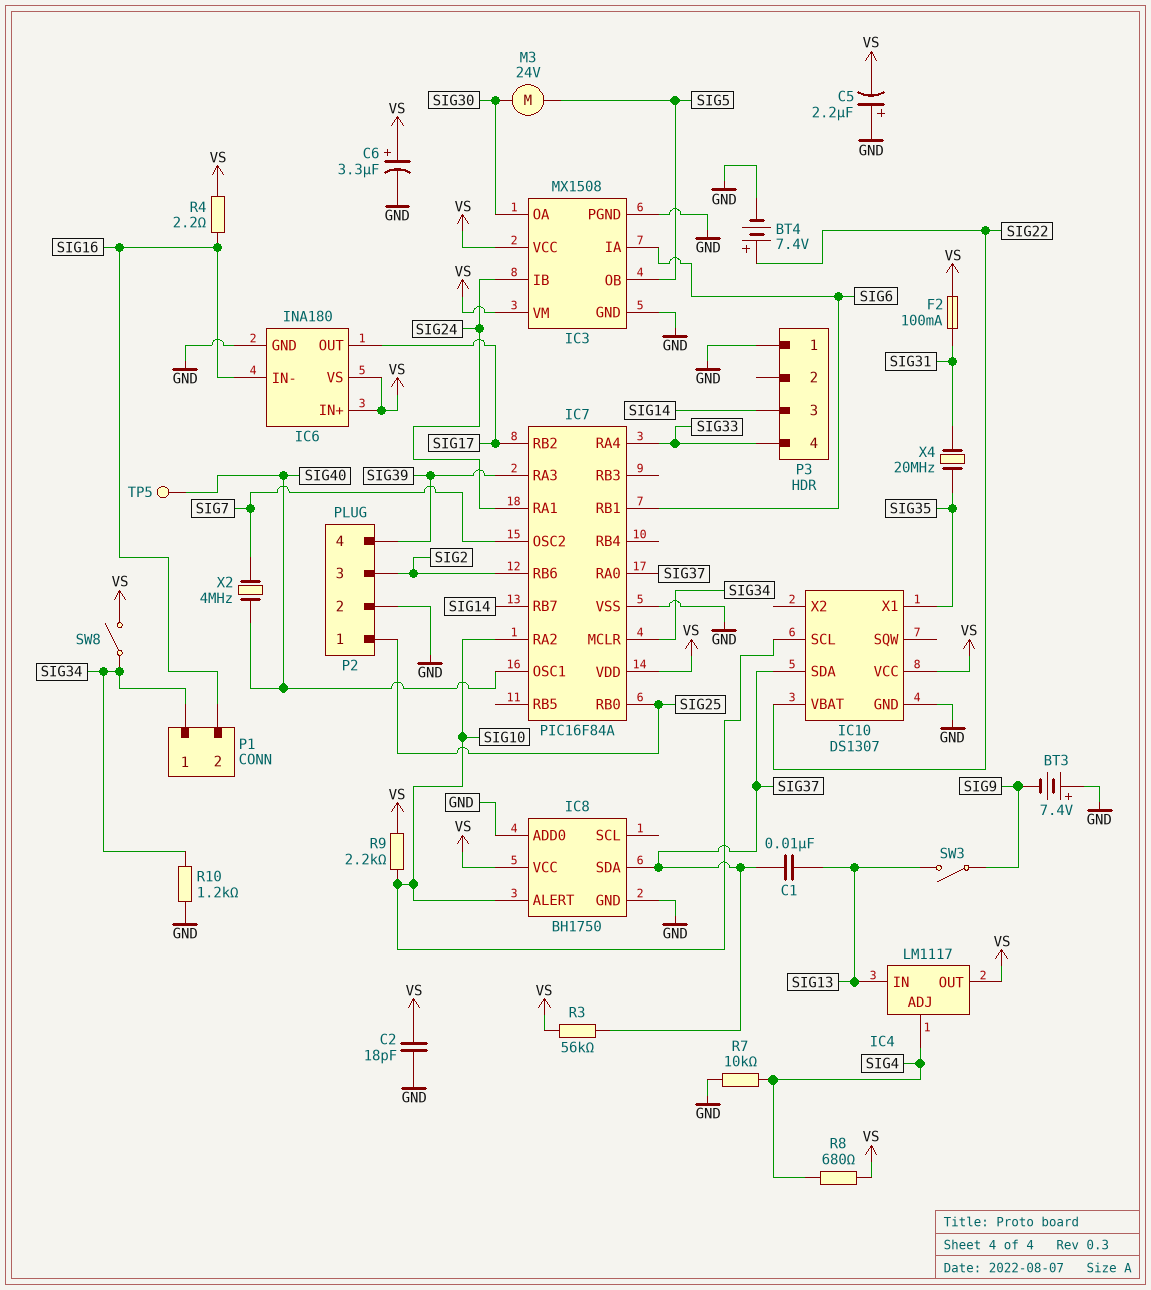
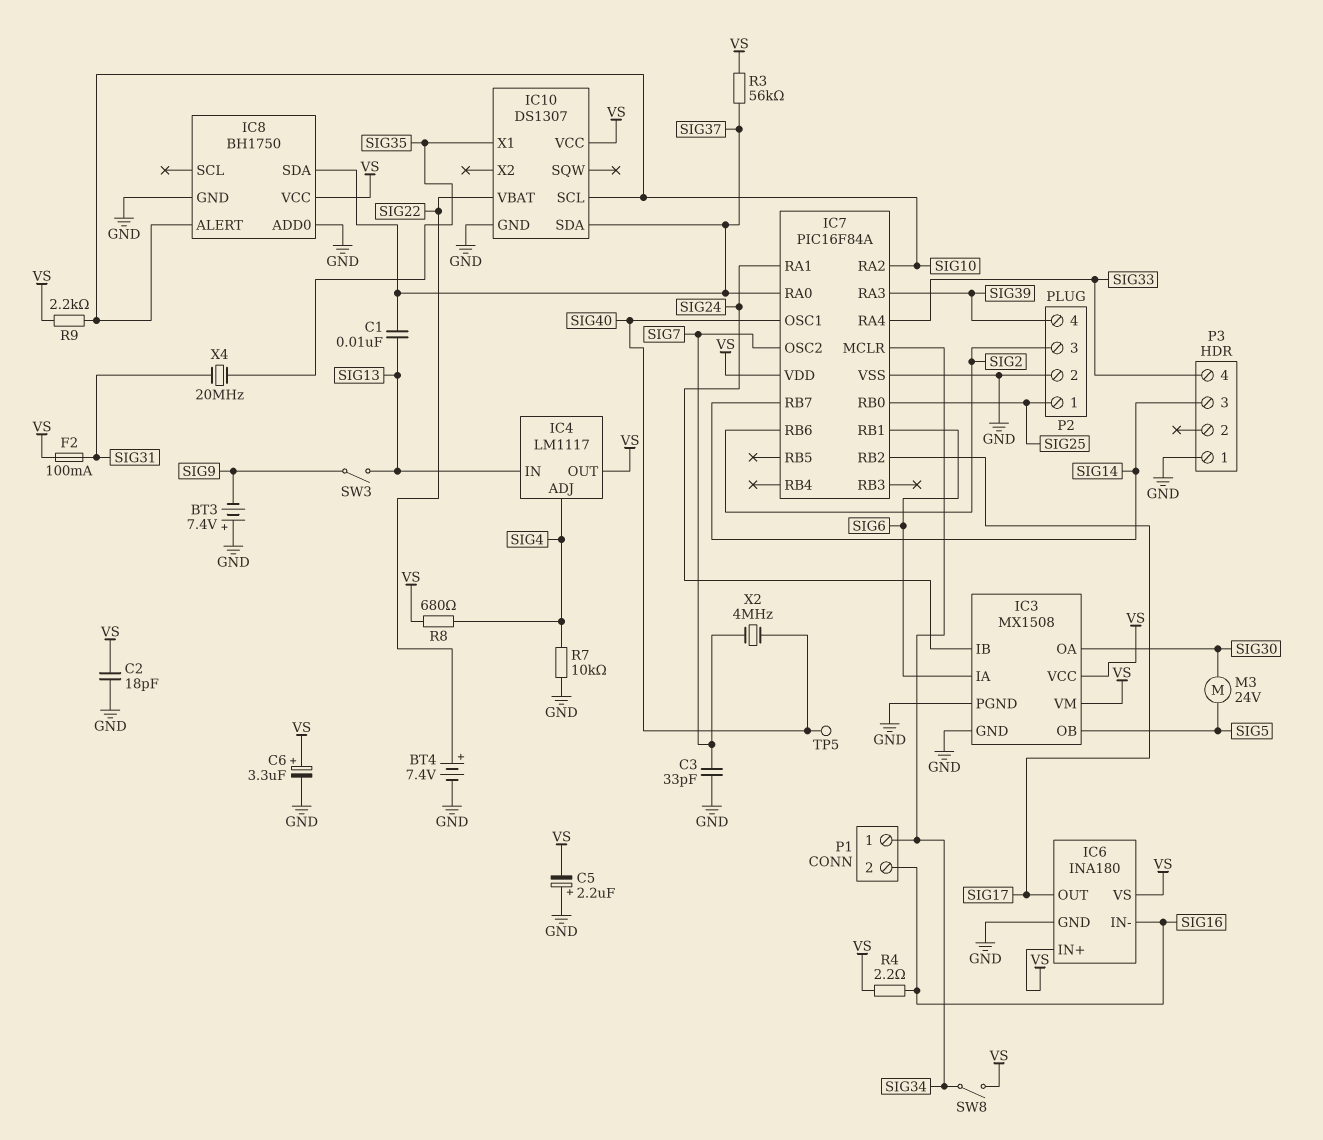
C3: none -> 33pF (GND, SIG7)
R10: 1.2k (GND, SIG34) -> none

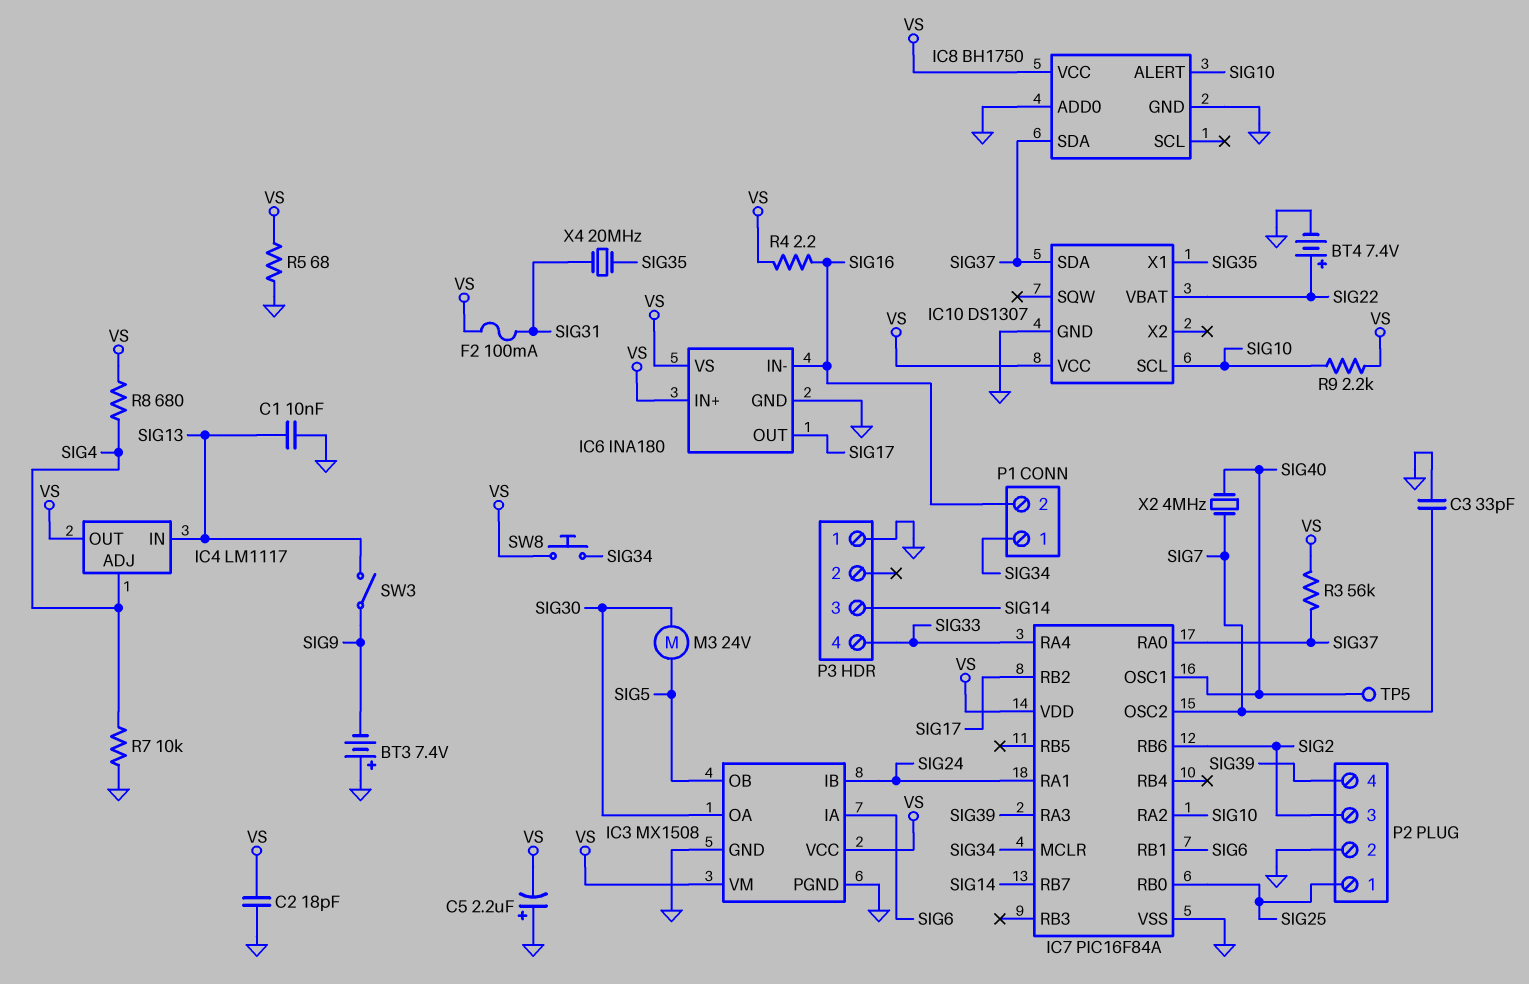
C1: 10nF (SIG13, SIG37) -> 10nF (GND, SIG13)
C6: 3.3uF (plus VS, minus GND) -> none
R5: none -> 68 (GND, VS)
SW8: switch (SIG34, VS) -> button (SIG34, VS)

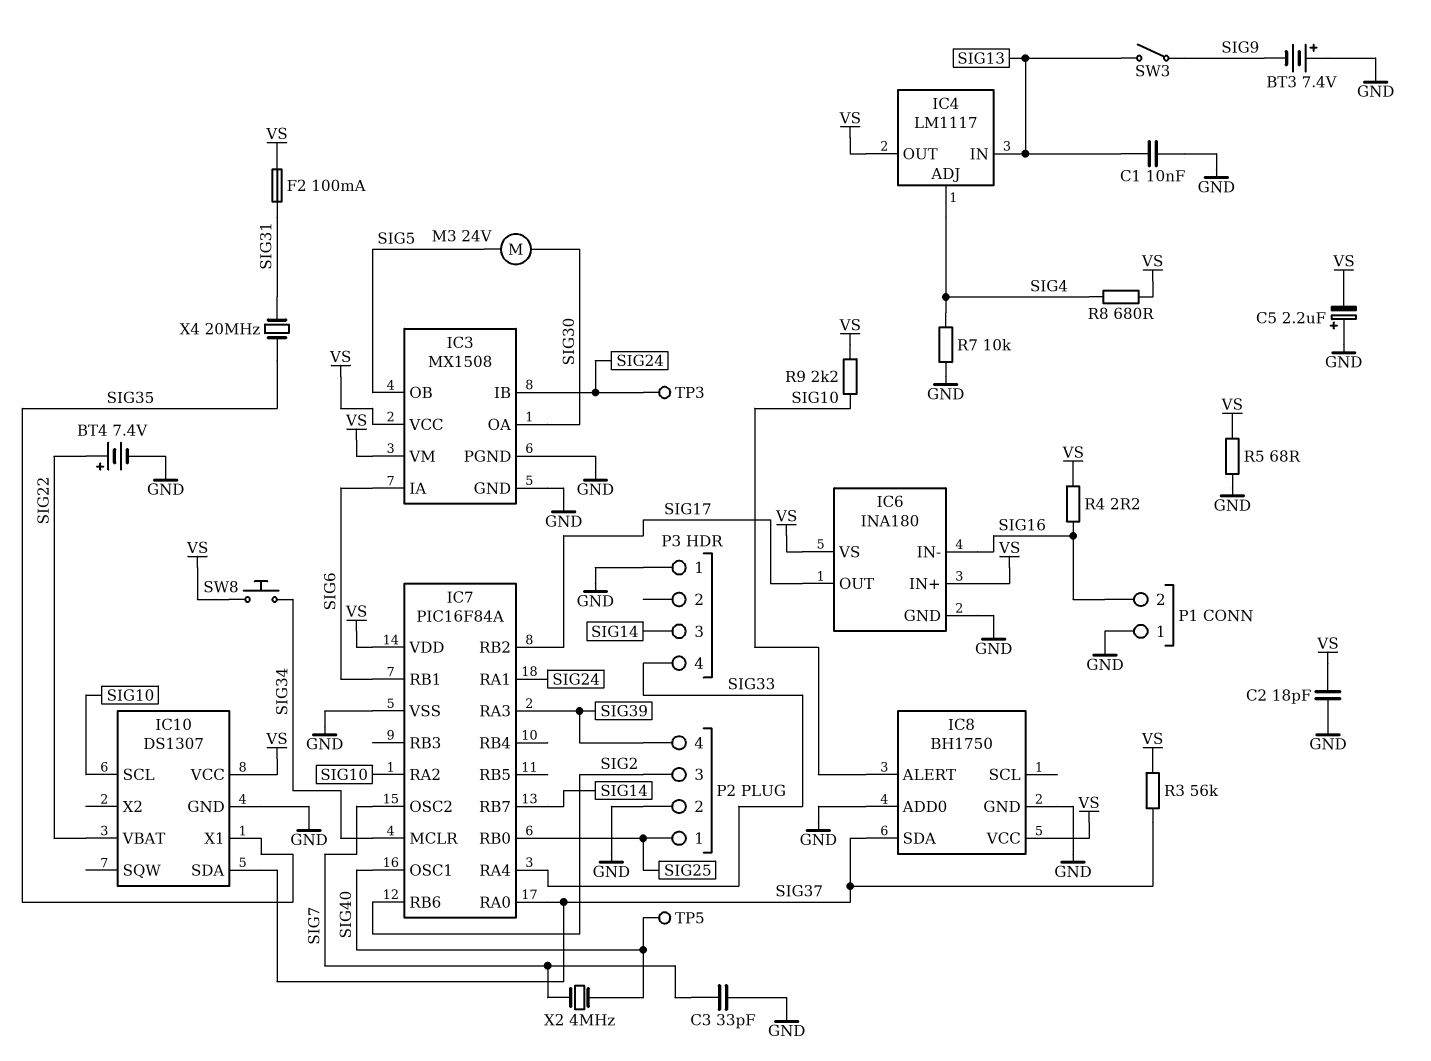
P1 pin 1: SIG34 -> GND
TP3: none -> test point (SIG24)

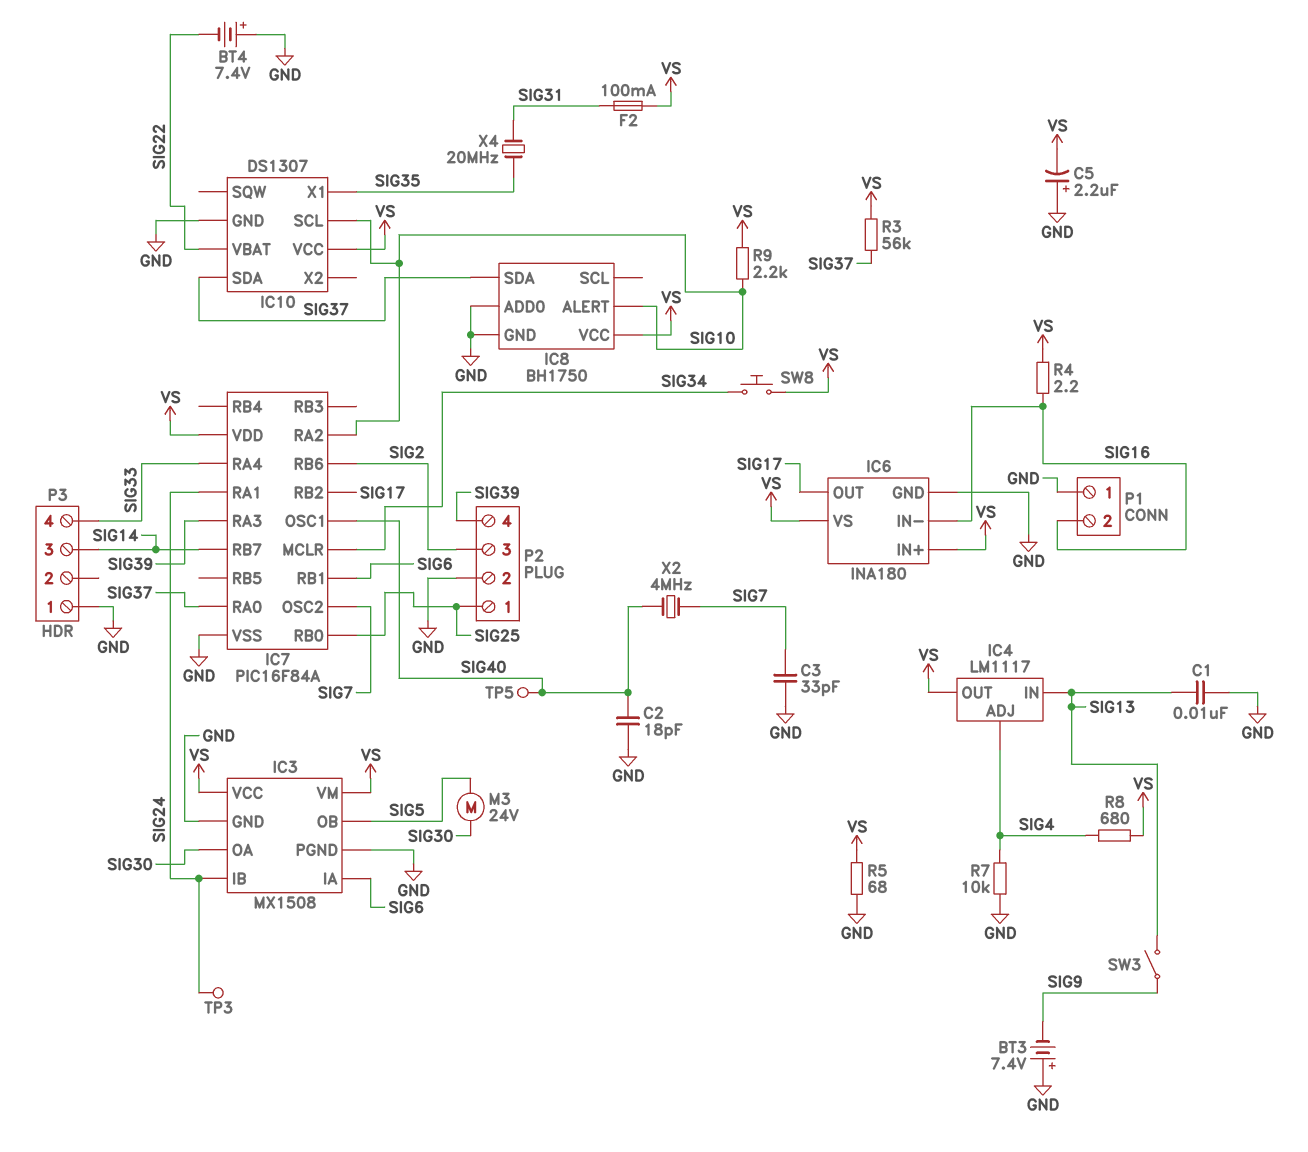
BT4: 7.4V (plus SIG22, minus GND) -> 7.4V (plus GND, minus SIG22)
C2: 18pF (GND, VS) -> 18pF (GND, SIG40)

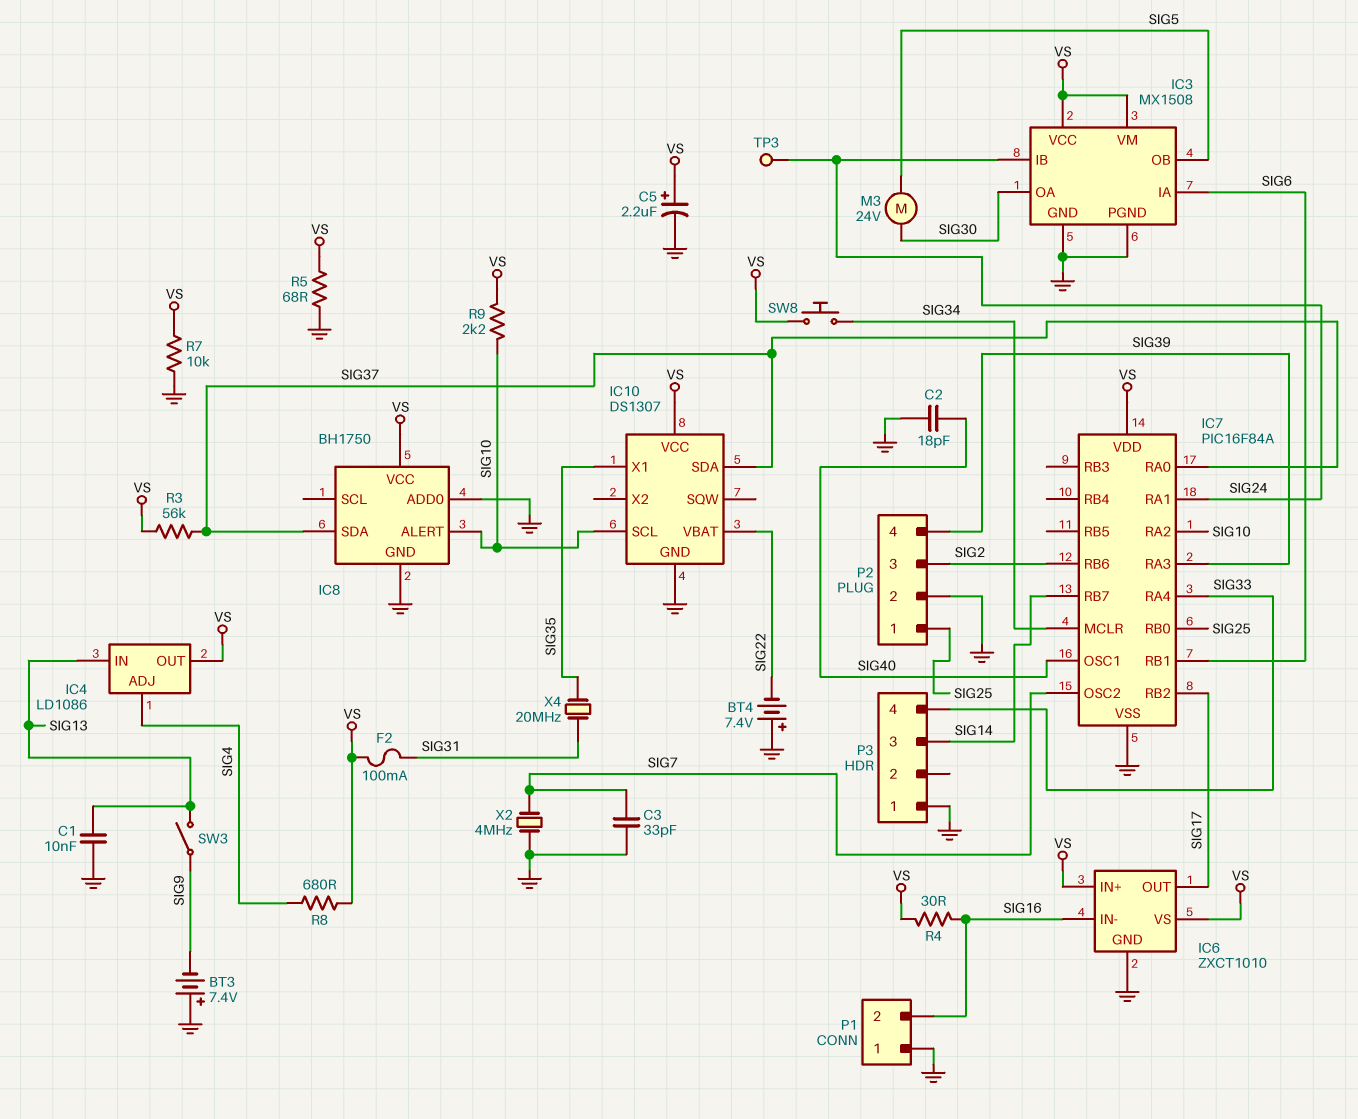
C5: 2.2uF (plus GND, minus VS) -> 2.2uF (plus VS, minus GND)
IC4: LM1117 -> LD1086
IC6: INA180 -> ZXCT1010
R4: 2.2 (SIG16, VS) -> 30 (SIG16, VS)
R7: 10k (GND, SIG4) -> 10k (GND, VS)
TP5: test point (SIG40) -> none
X2: 4MHz (SIG7, SIG40) -> 4MHz (GND, SIG7)

